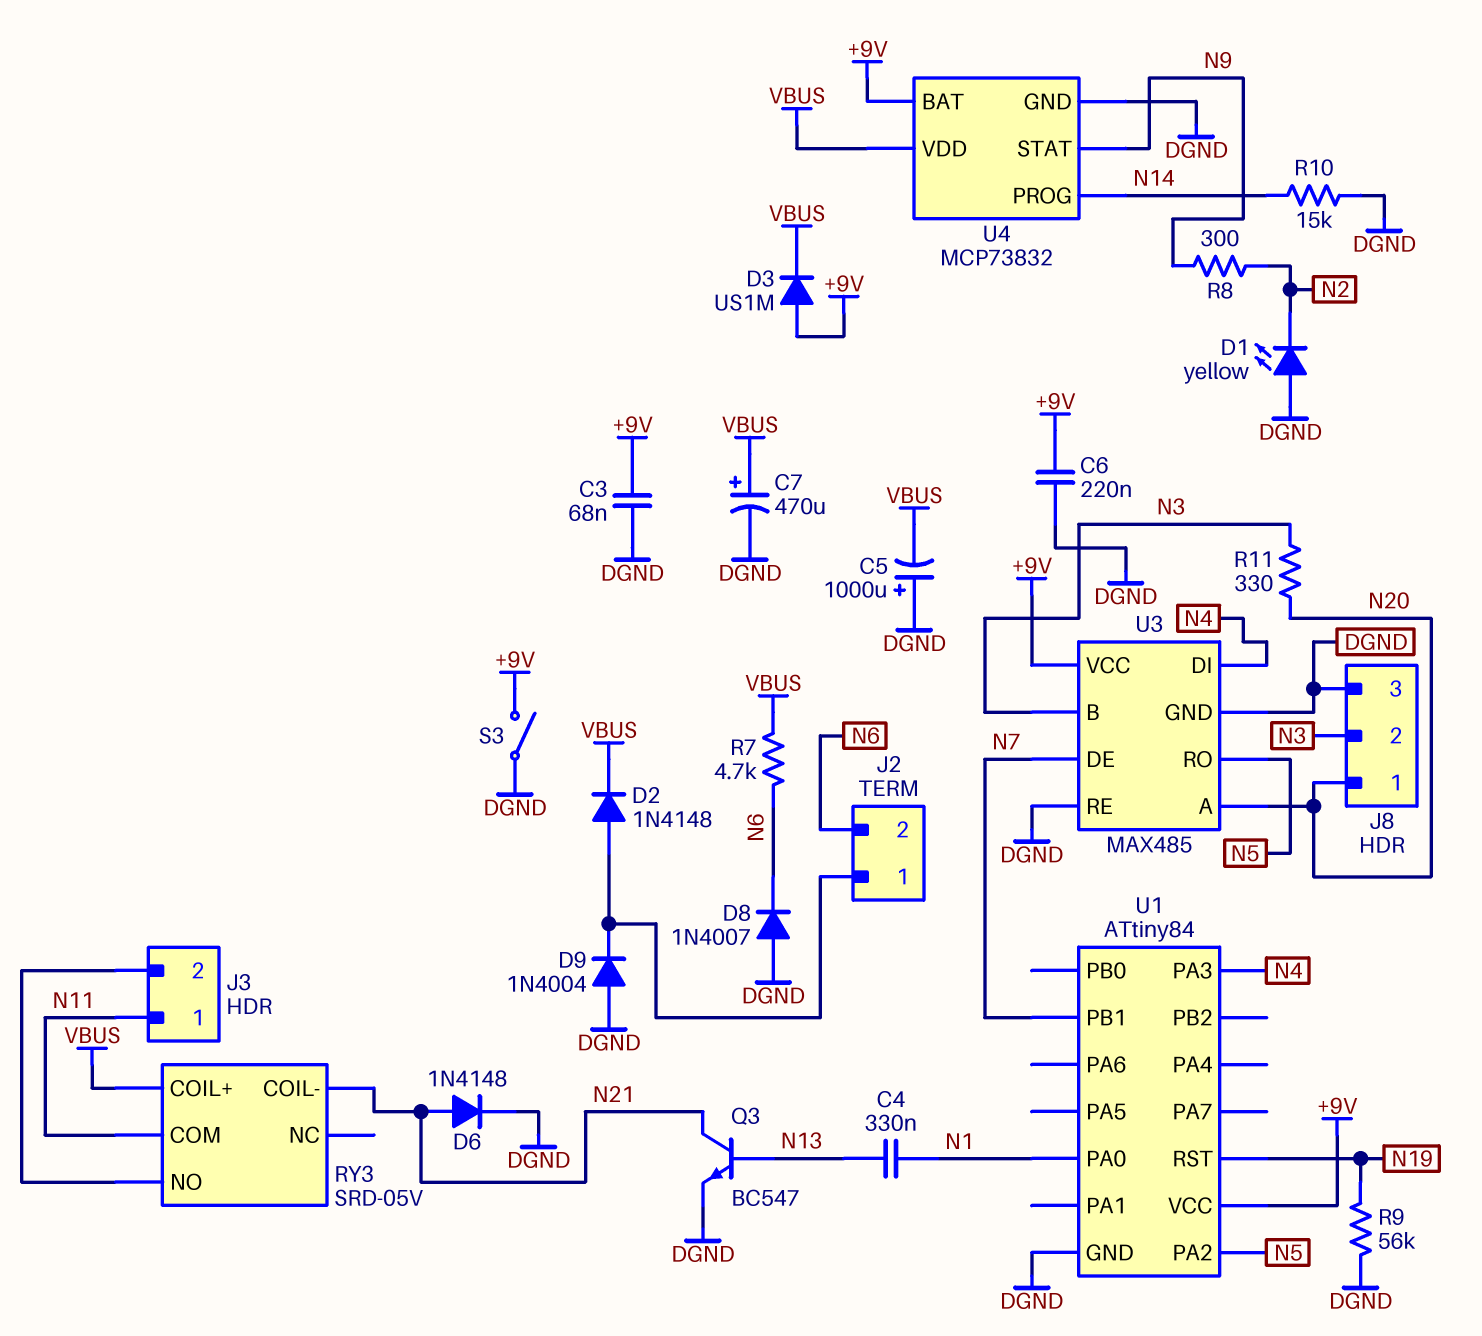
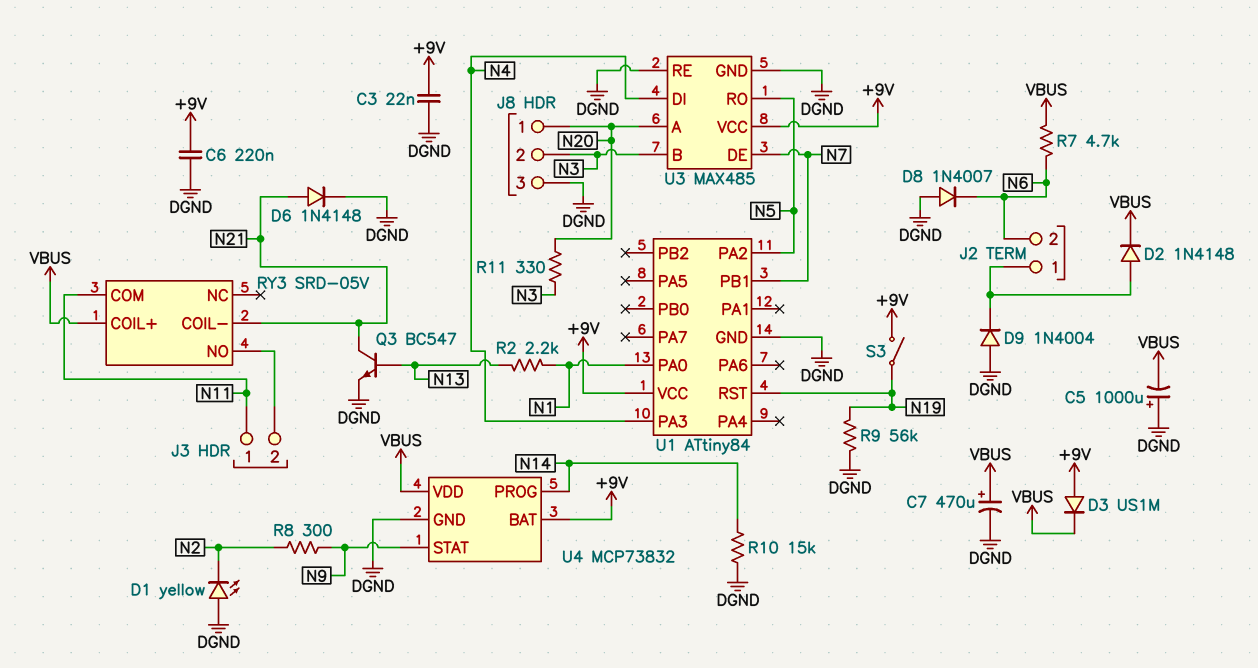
C3: 68nF (+9V, DGND) -> 22nF (+9V, DGND)
C4: 330nF (N1, N13) -> none
R2: none -> 2.2k (N1, N13)
S3: switch (+9V, DGND) -> switch (+9V, N19)

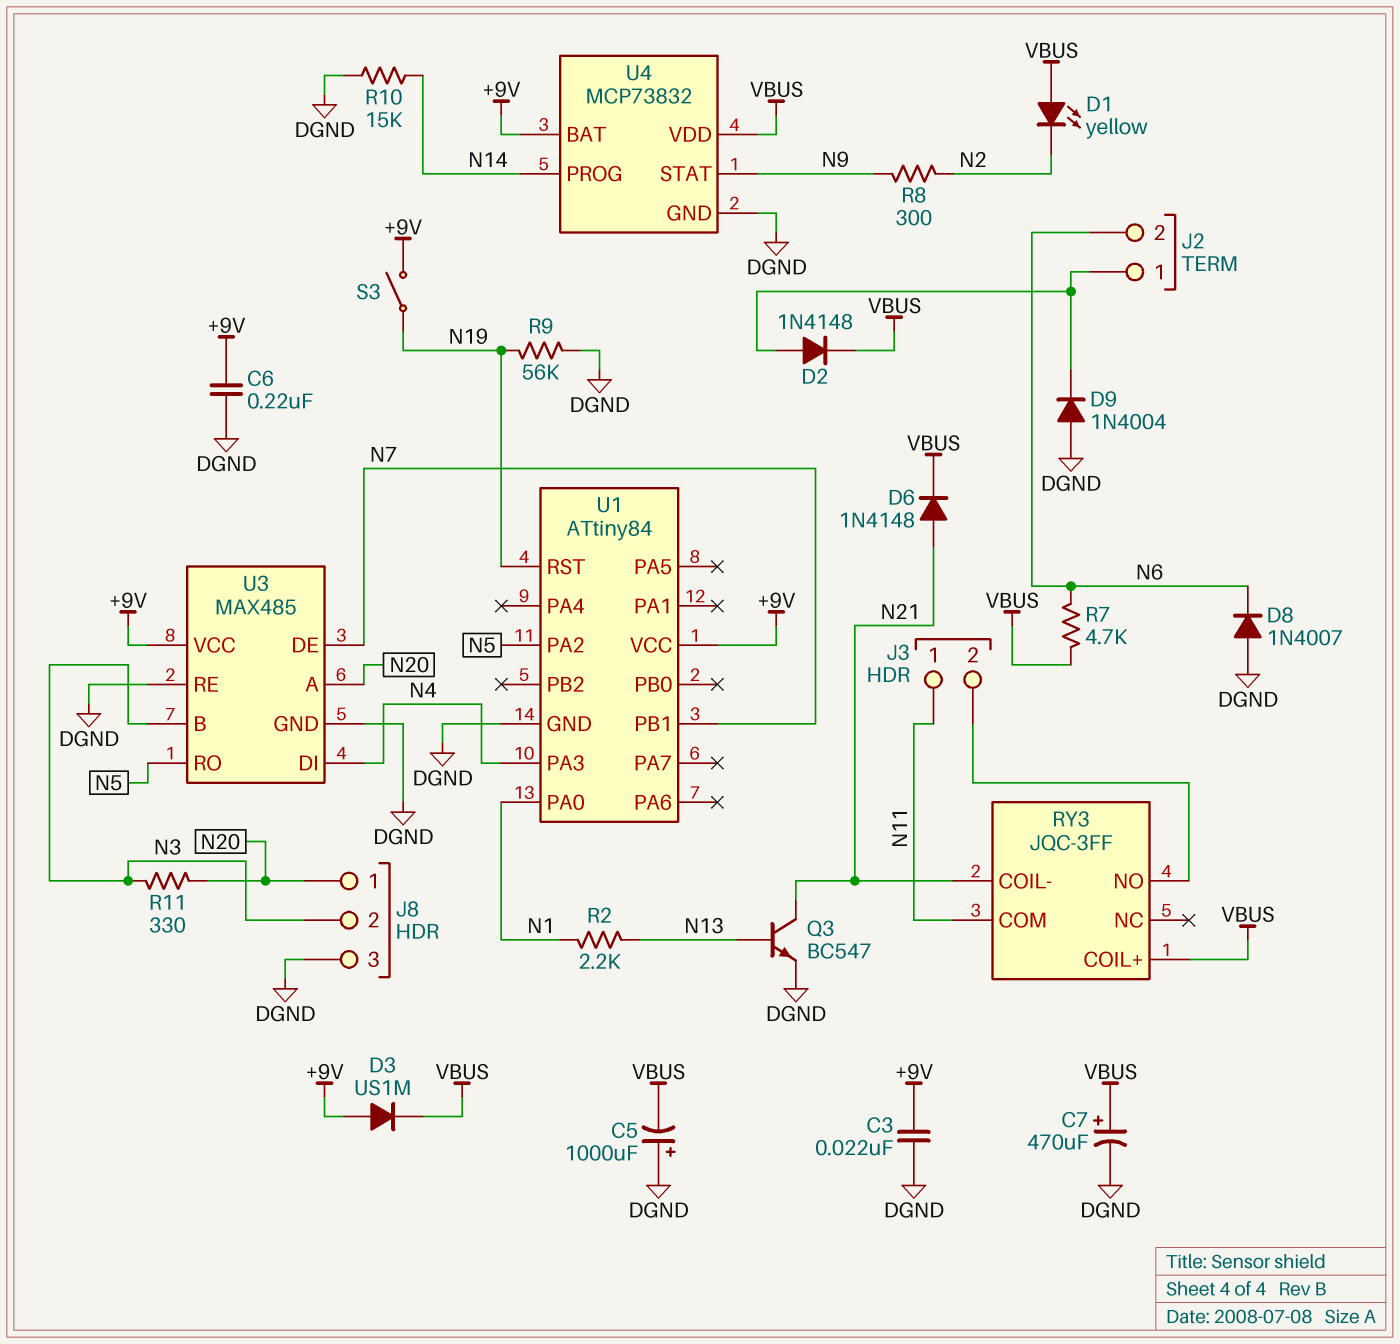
D1: LED yellow (A DGND, K N2) -> LED yellow (A VBUS, K N2)
D6: diode 1N4148 (A N21, K DGND) -> diode 1N4148 (A N21, K VBUS)
RY3: SRD-05V -> JQC-3FF

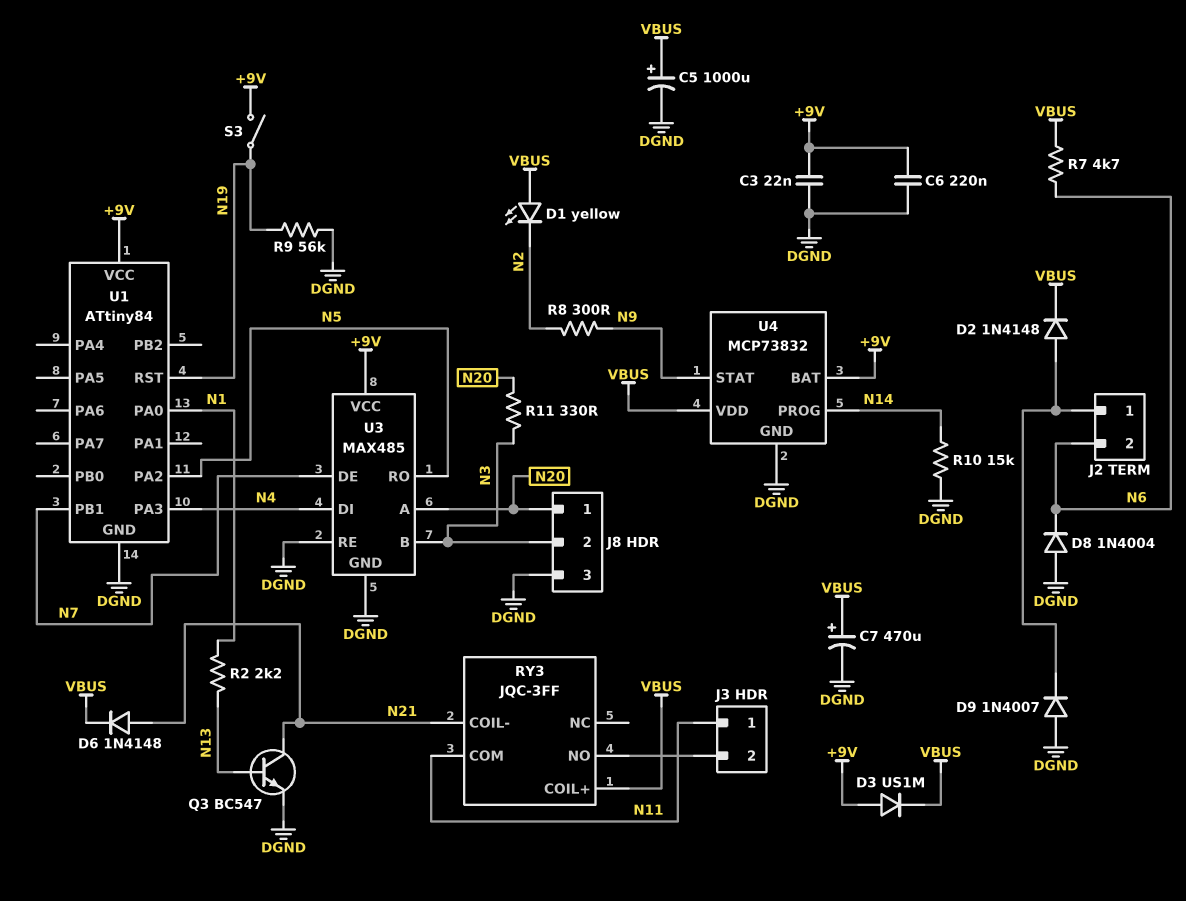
C5: 1000uF (plus DGND, minus VBUS) -> 1000uF (plus VBUS, minus DGND)
D8: diode 1N4007 (A DGND, K N6) -> diode 1N4004 (A DGND, K N6)
D9: diode 1N4004 (A DGND, K J2/1) -> diode 1N4007 (A DGND, K J2/1)

